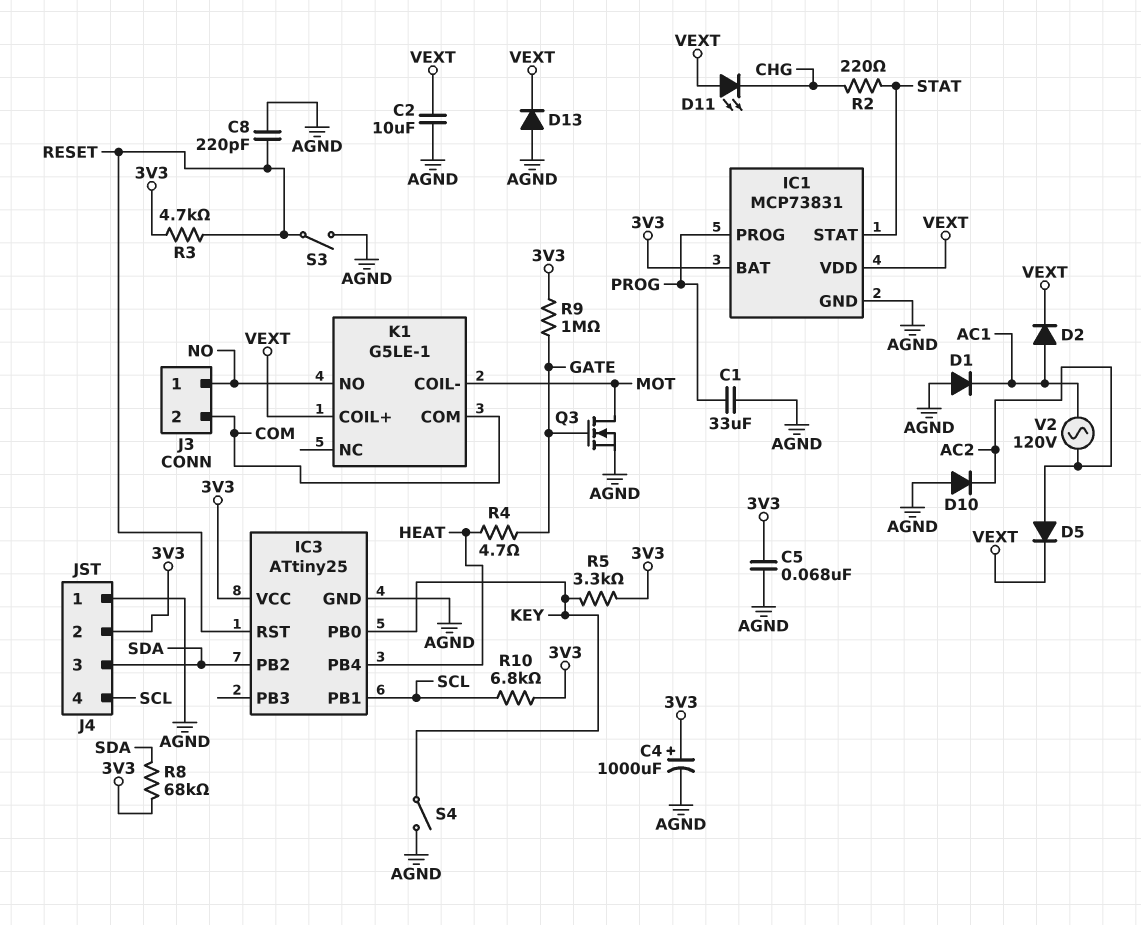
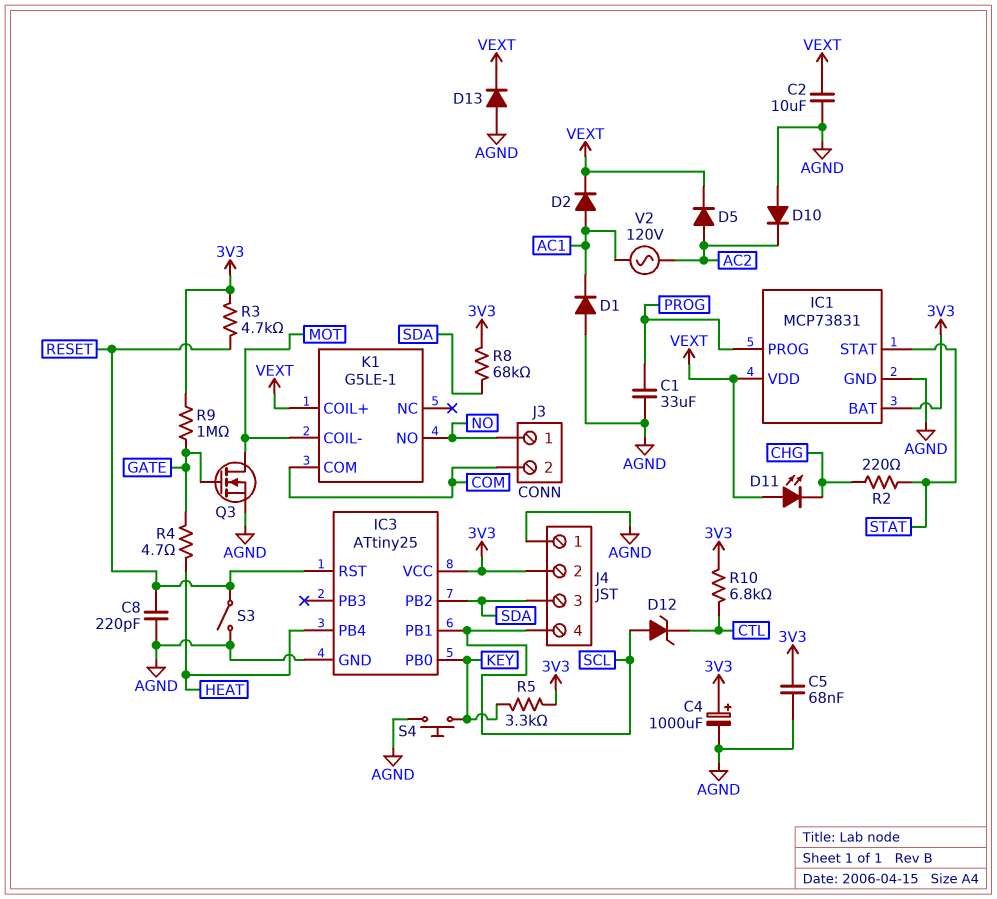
D12: none -> zener (A SCL, K CTL)
R10: 6.8k (3V3, SCL) -> 6.8k (3V3, CTL)
S4: switch (AGND, KEY) -> button (AGND, KEY)

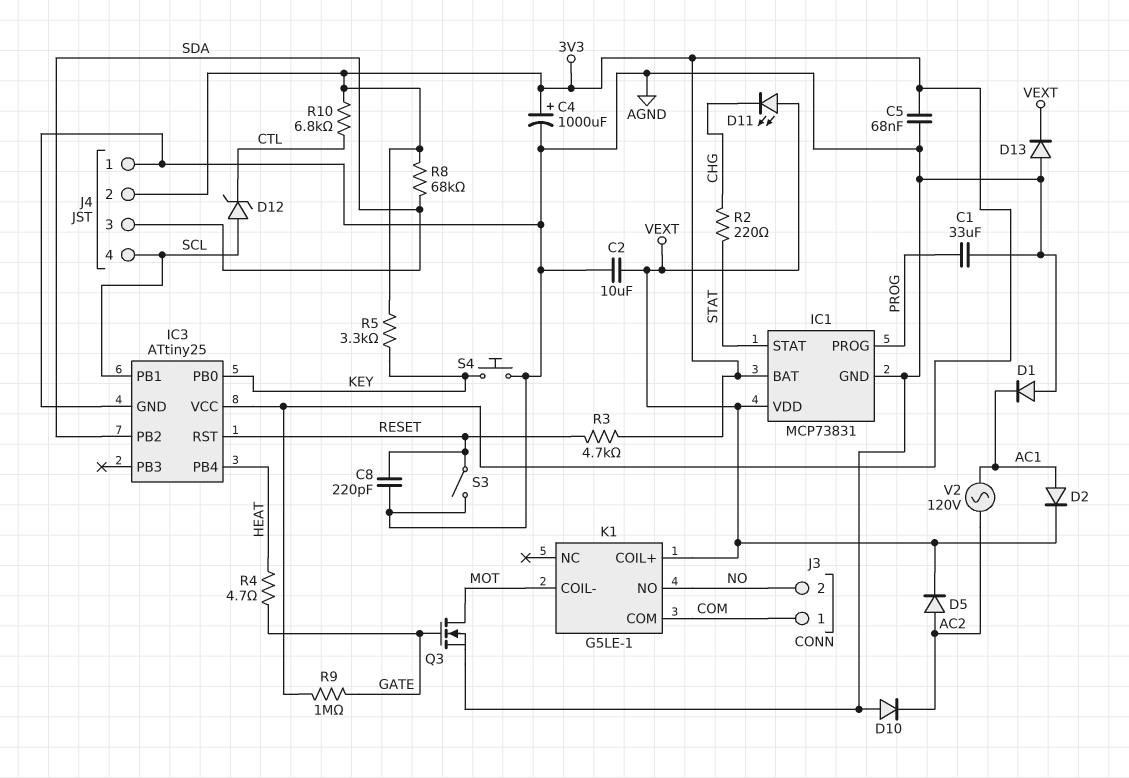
J3 pin 1: NO -> COM
J3 pin 2: COM -> NO

